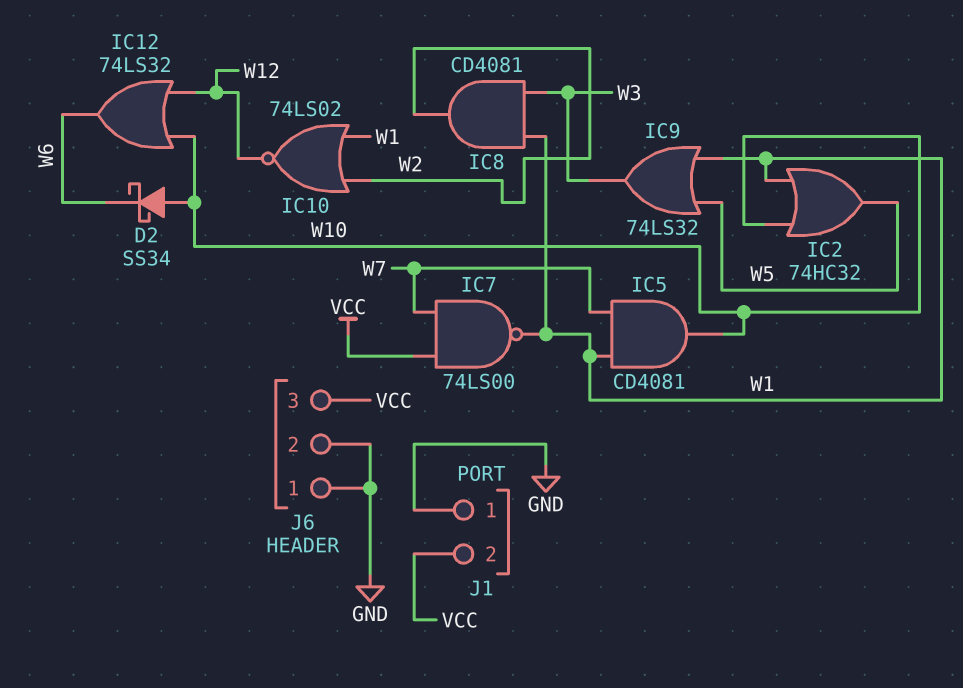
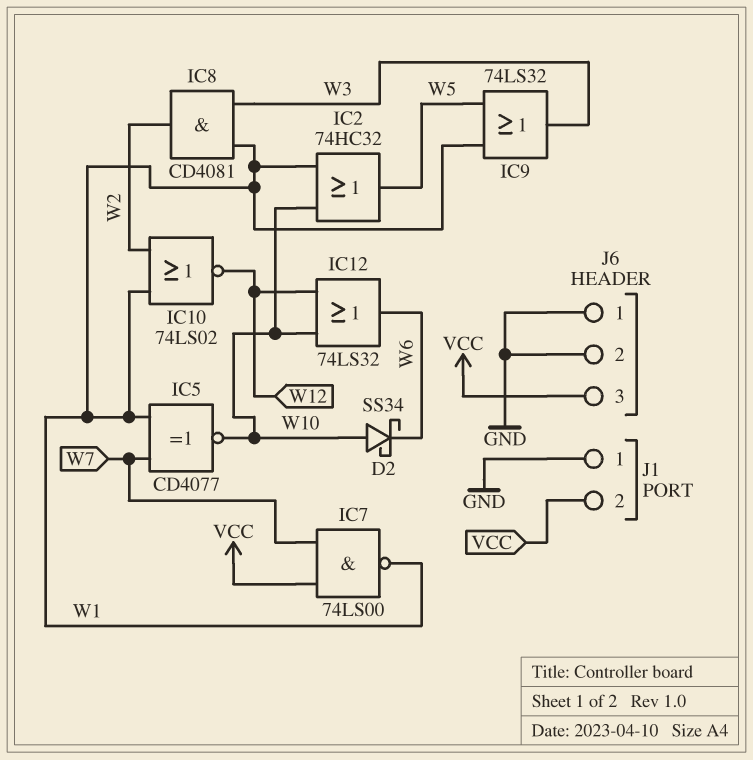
IC5: AND CD4081 (in W1, in W7, out W10) -> XNOR CD4077 (in W1, in W7, out W10)

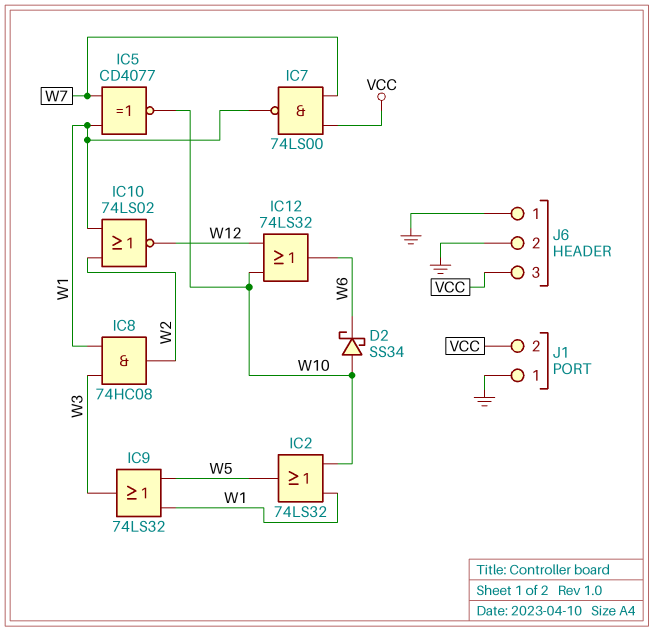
IC2: OR 74HC32 (in W1, in W10, out W5) -> OR 74LS32 (in W1, in W10, out W5)
IC8: AND CD4081 (in W1, in W3, out W2) -> AND 74HC08 (in W1, in W3, out W2)

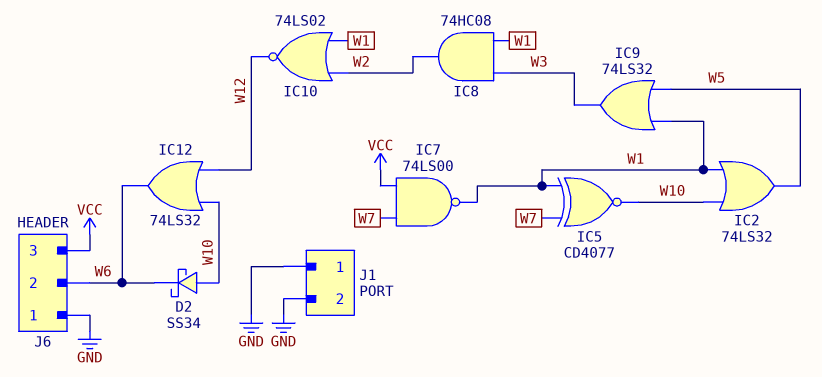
J1 pin 2: VCC -> GND
J6 pin 2: GND -> W6

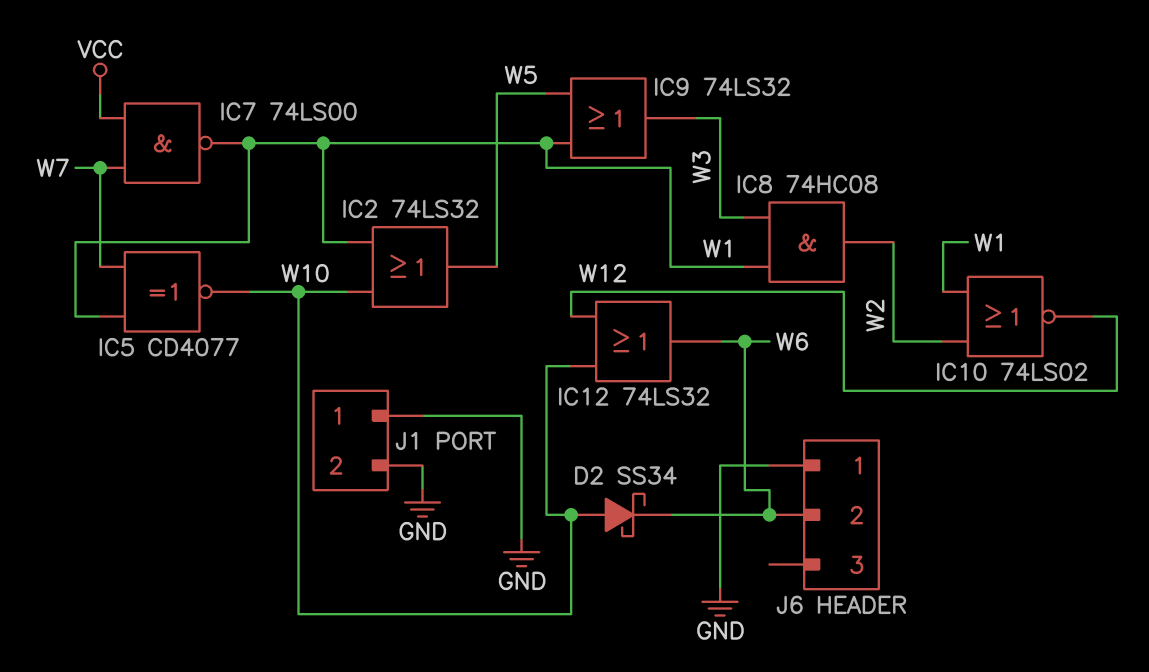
J6 pin 3: VCC -> none

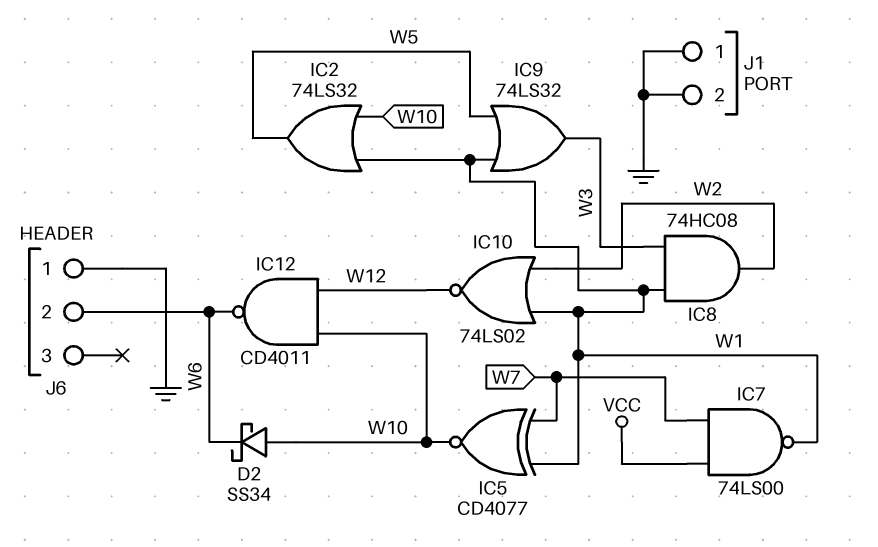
IC12: OR 74LS32 (in W10, in W12, out W6) -> NAND CD4011 (in W10, in W12, out W6)

